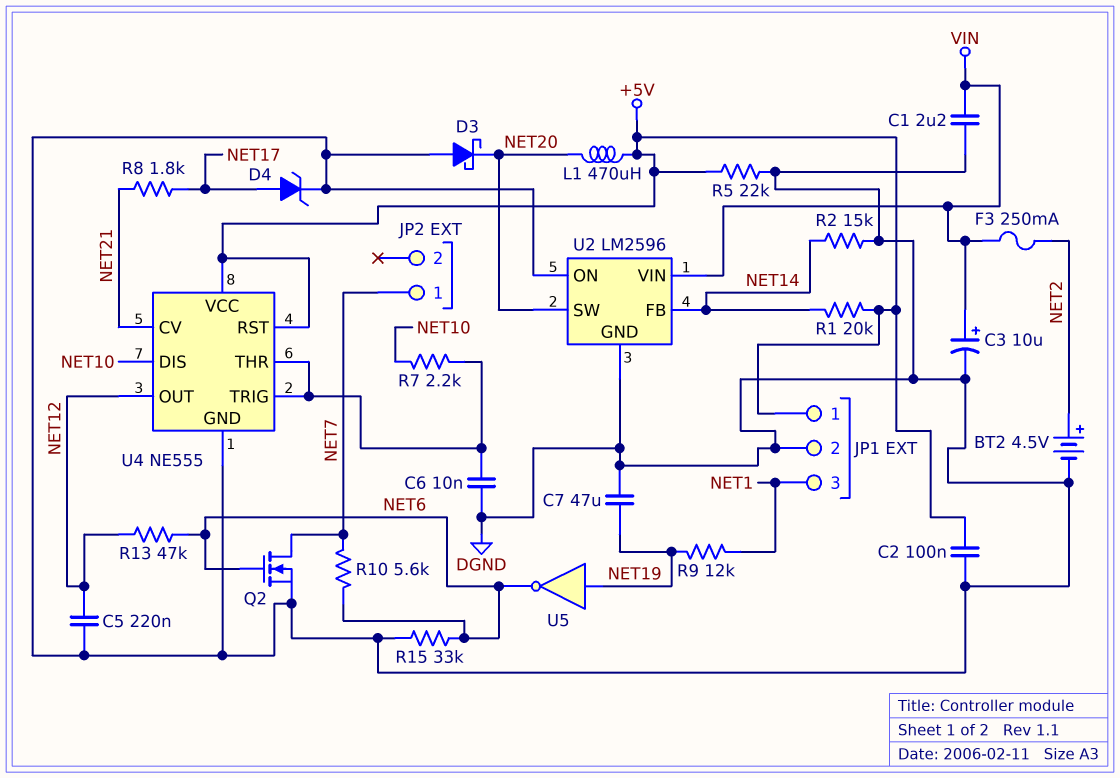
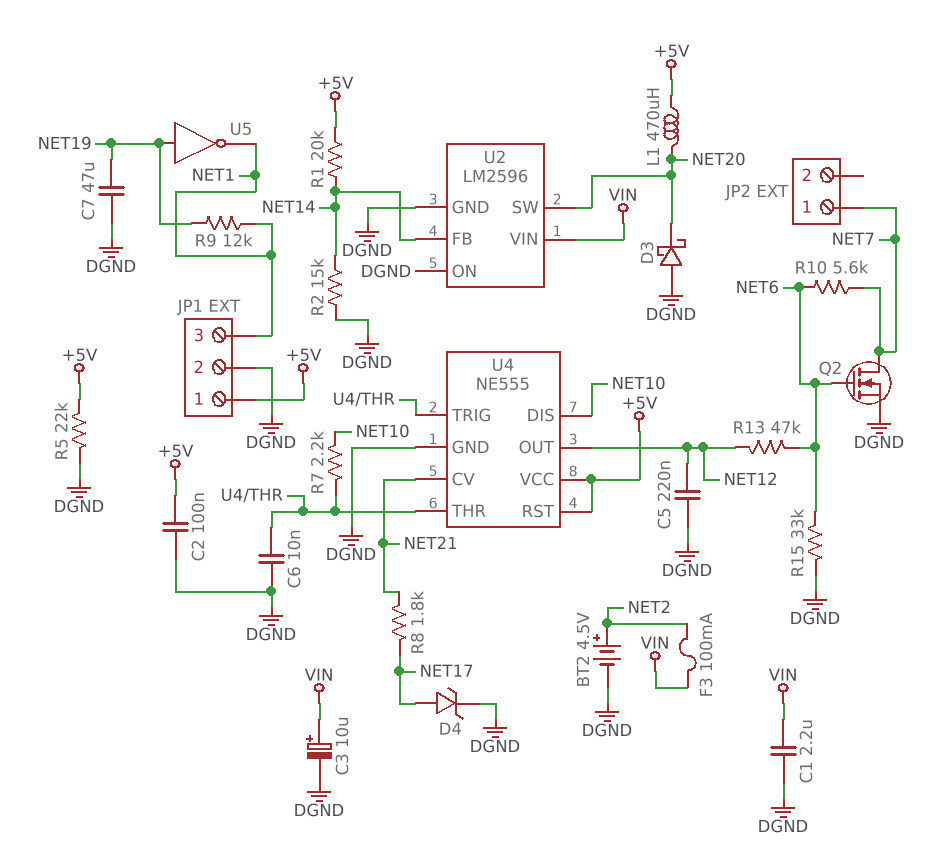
F3: 250mA (NET2, VIN) -> 100mA (NET2, VIN)
U5: NOT (in NET19, out NET6) -> NOT (in NET19, out NET1)

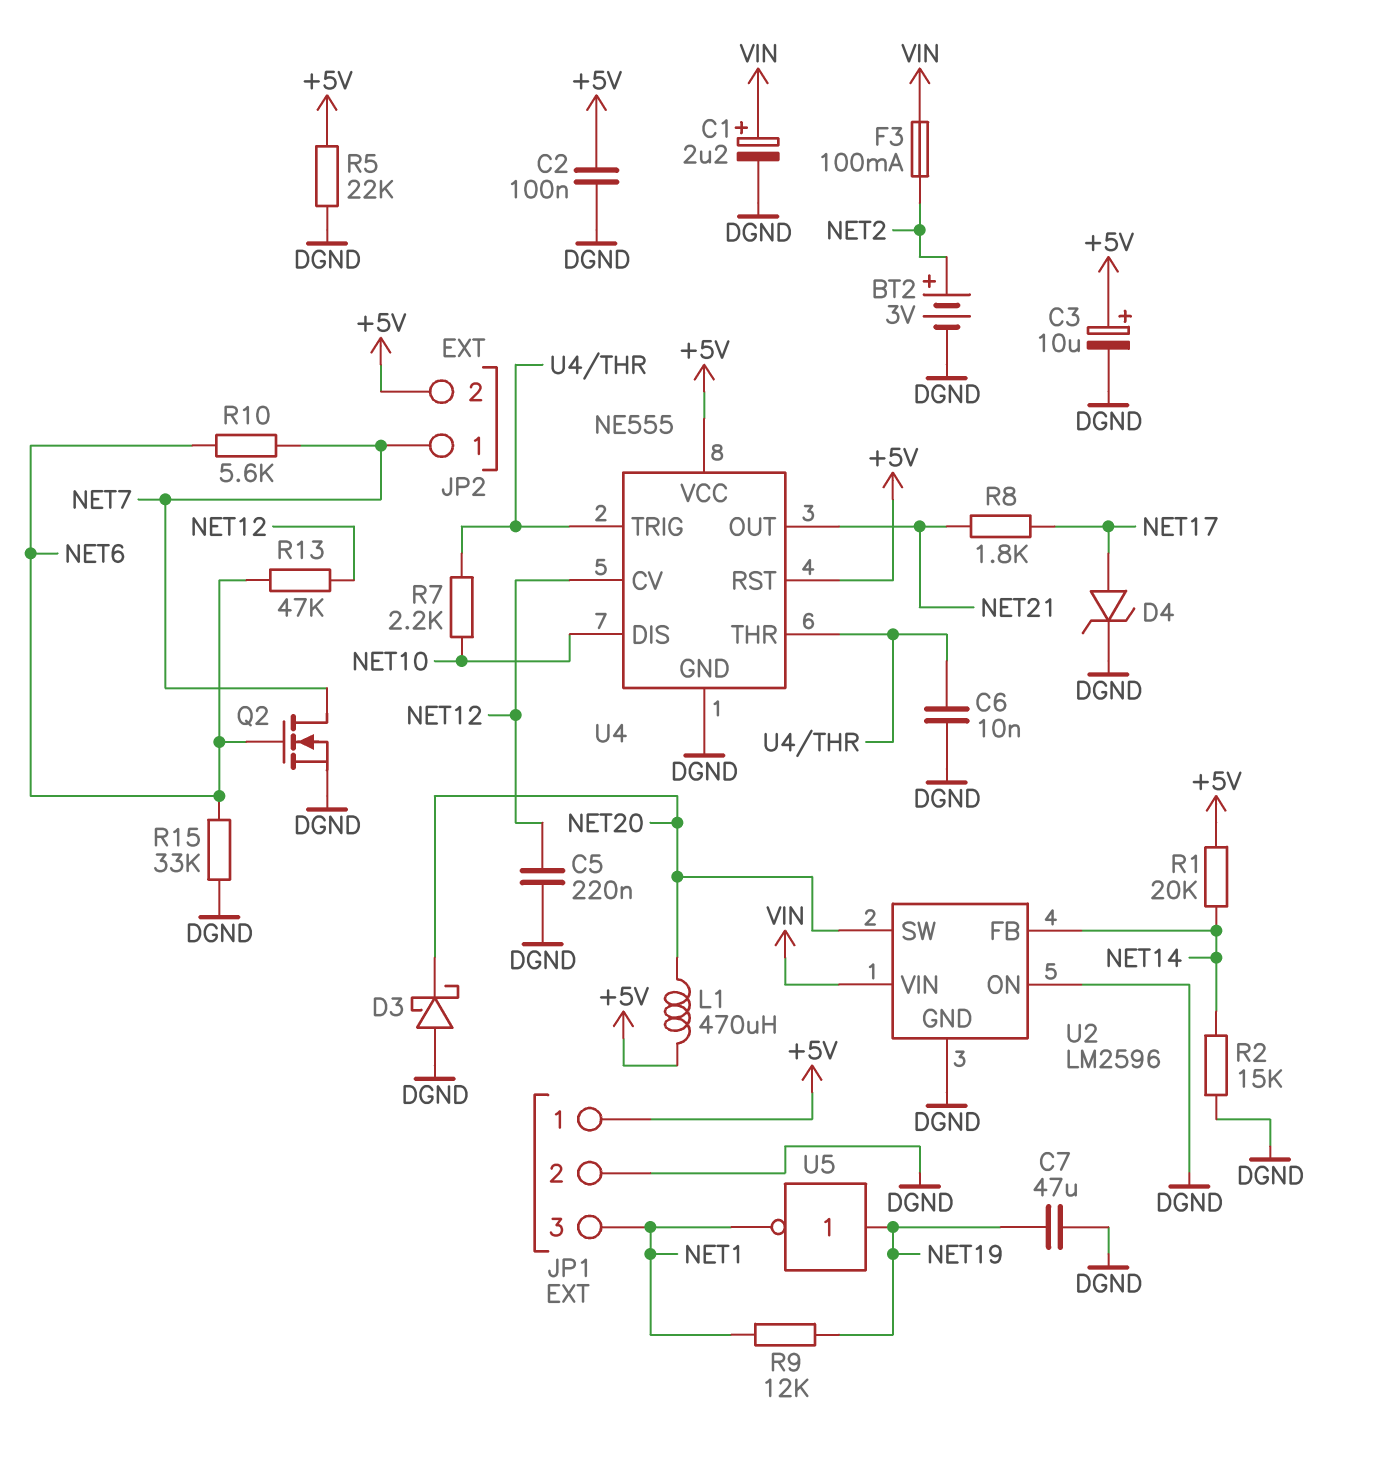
BT2: 4.5V (plus NET2, minus DGND) -> 3V (plus NET2, minus DGND)
C1: 2.2uF (DGND, VIN) -> 2.2uF (plus VIN, minus DGND)
C3: 10uF (plus VIN, minus DGND) -> 10uF (plus +5V, minus DGND)
JP2 pin 2: none -> +5V
U4 pin CV: NET21 -> NET12
U4 pin OUT: NET12 -> NET21

